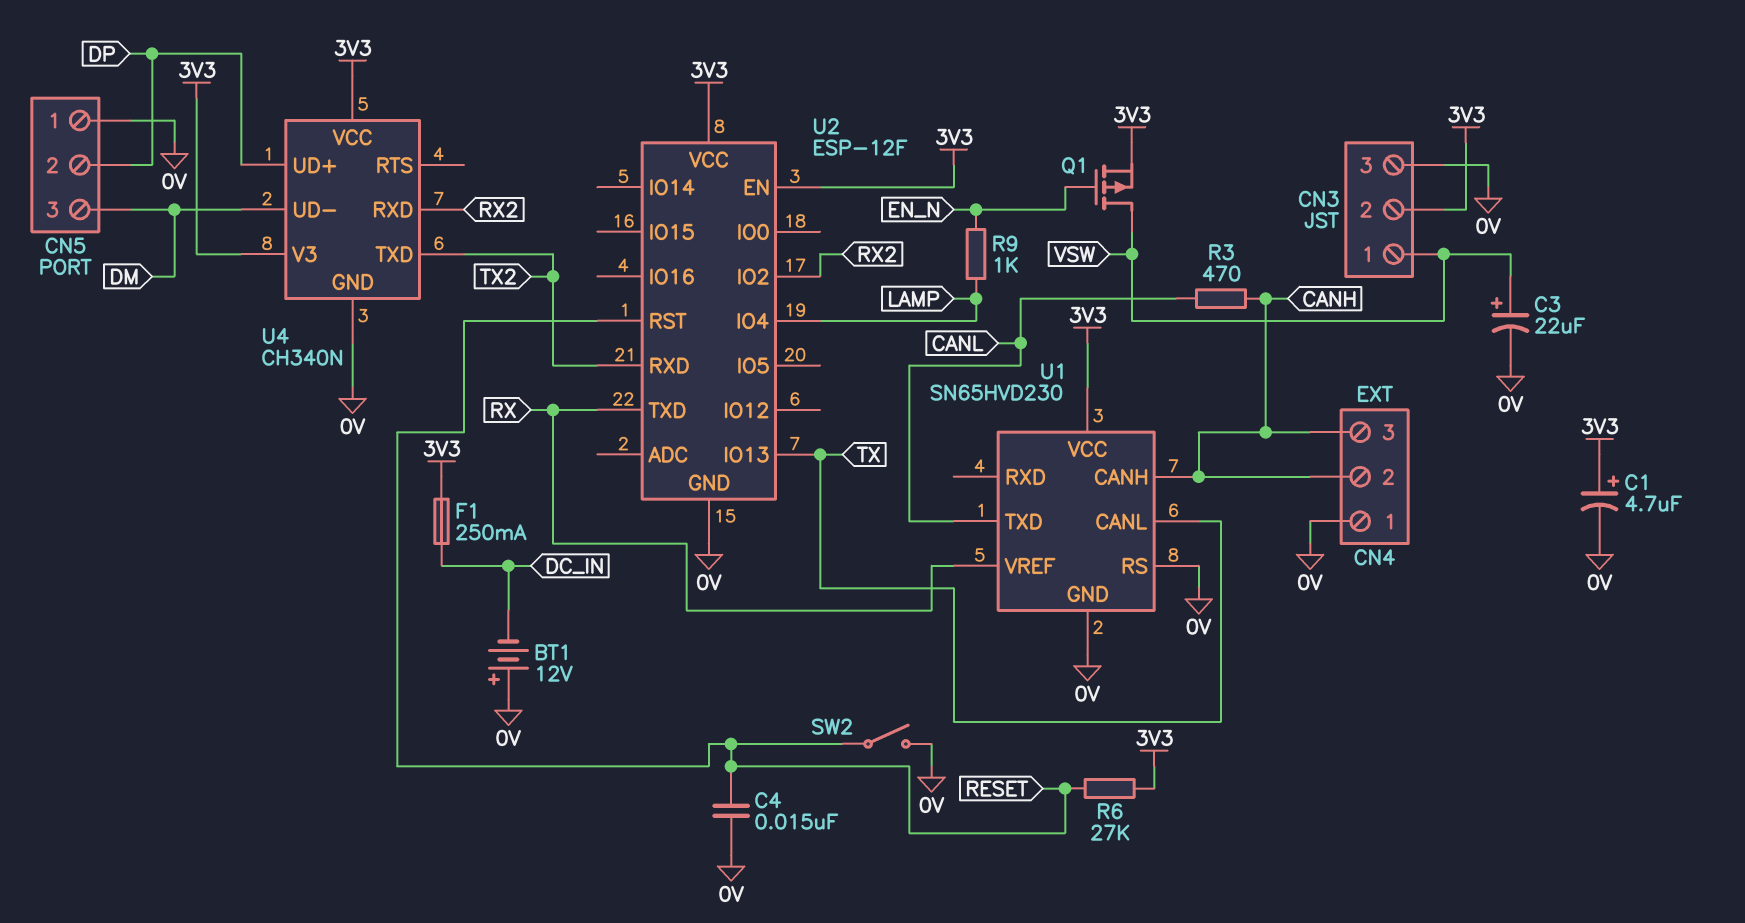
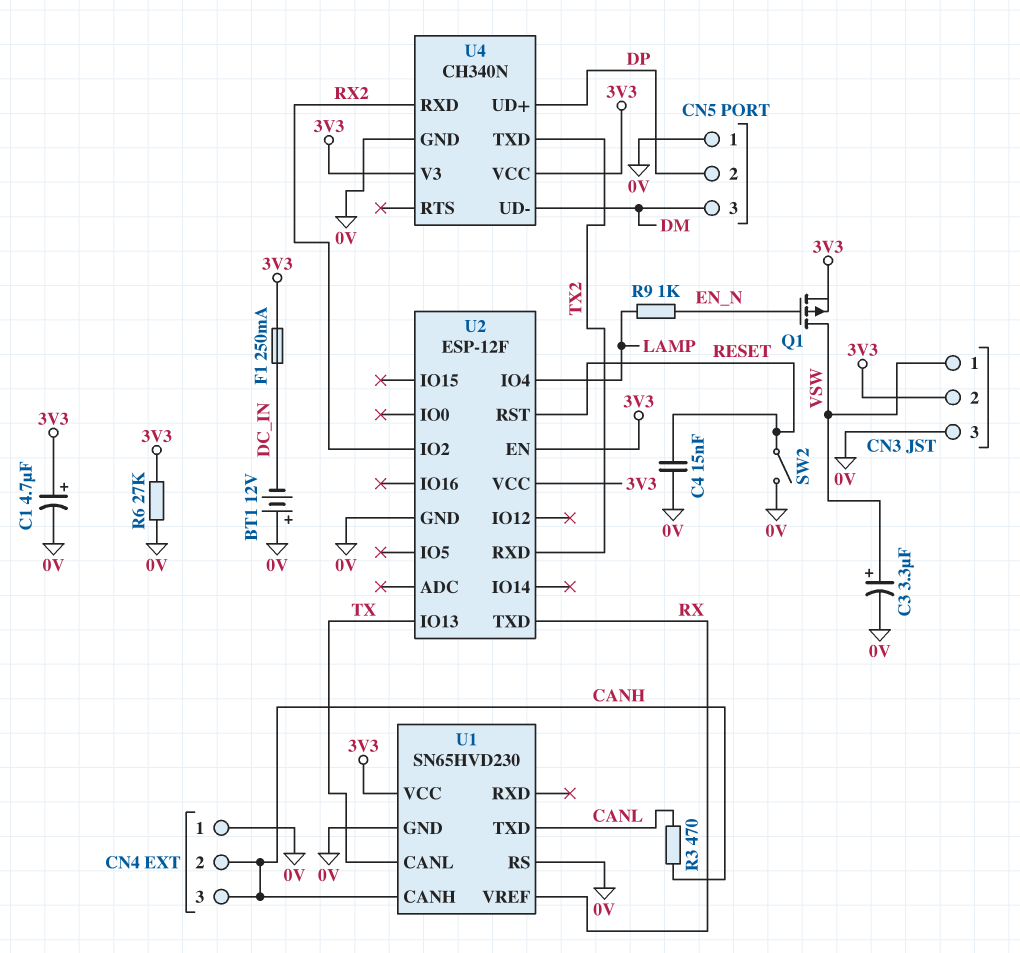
C3: 22uF (plus VSW, minus 0V) -> 3.3uF (plus VSW, minus 0V)
R6: 27k (3V3, RESET) -> 27k (0V, 3V3)

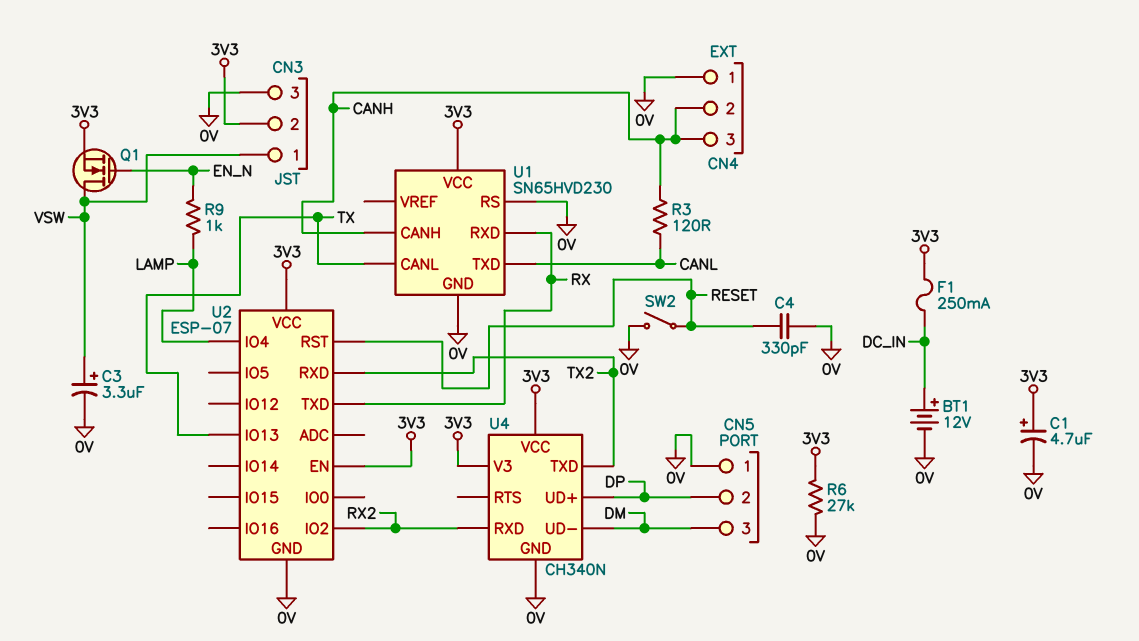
BT1: 12V (plus 0V, minus DC_IN) -> 12V (plus DC_IN, minus 0V)
C4: 15nF (0V, RESET) -> 330pF (0V, RESET)
Q1: PMOS (G EN_N, D VSW, S 3V3) -> NMOS (G EN_N, D VSW, S 3V3)
R3: 470 (CANH, CANL) -> 120 (CANH, CANL)
U1 pin RXD: none -> RX
U1 pin VREF: RX -> none
U2: ESP-12F -> ESP-07

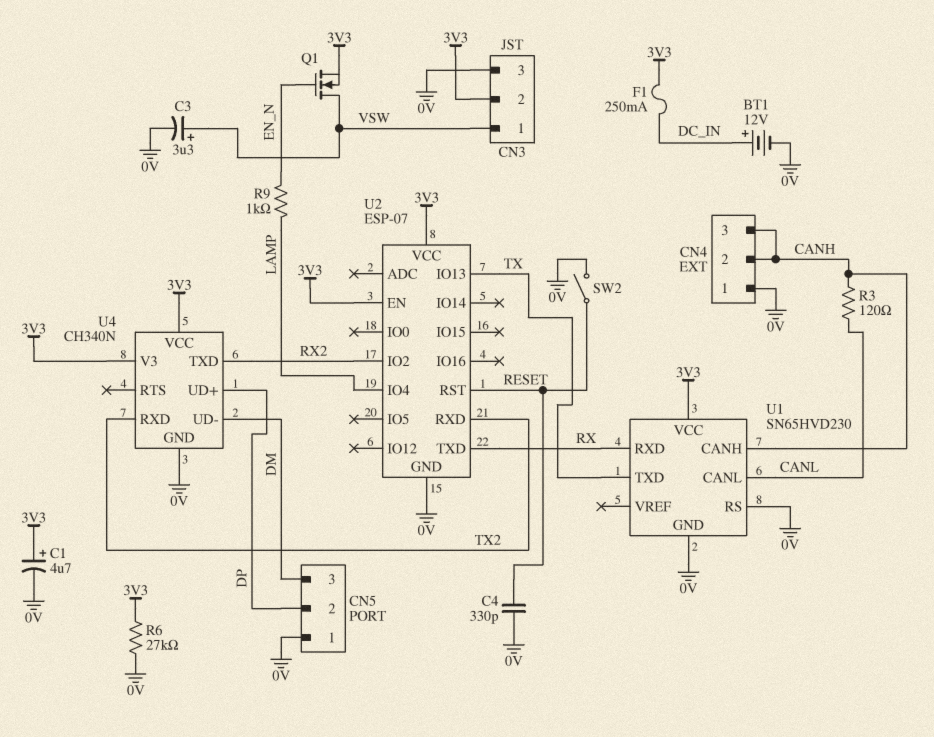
U1 pin CANL: TX -> CANL
U1 pin TXD: CANL -> TX
U4 pin RXD: RX2 -> TX2
U4 pin TXD: TX2 -> RX2

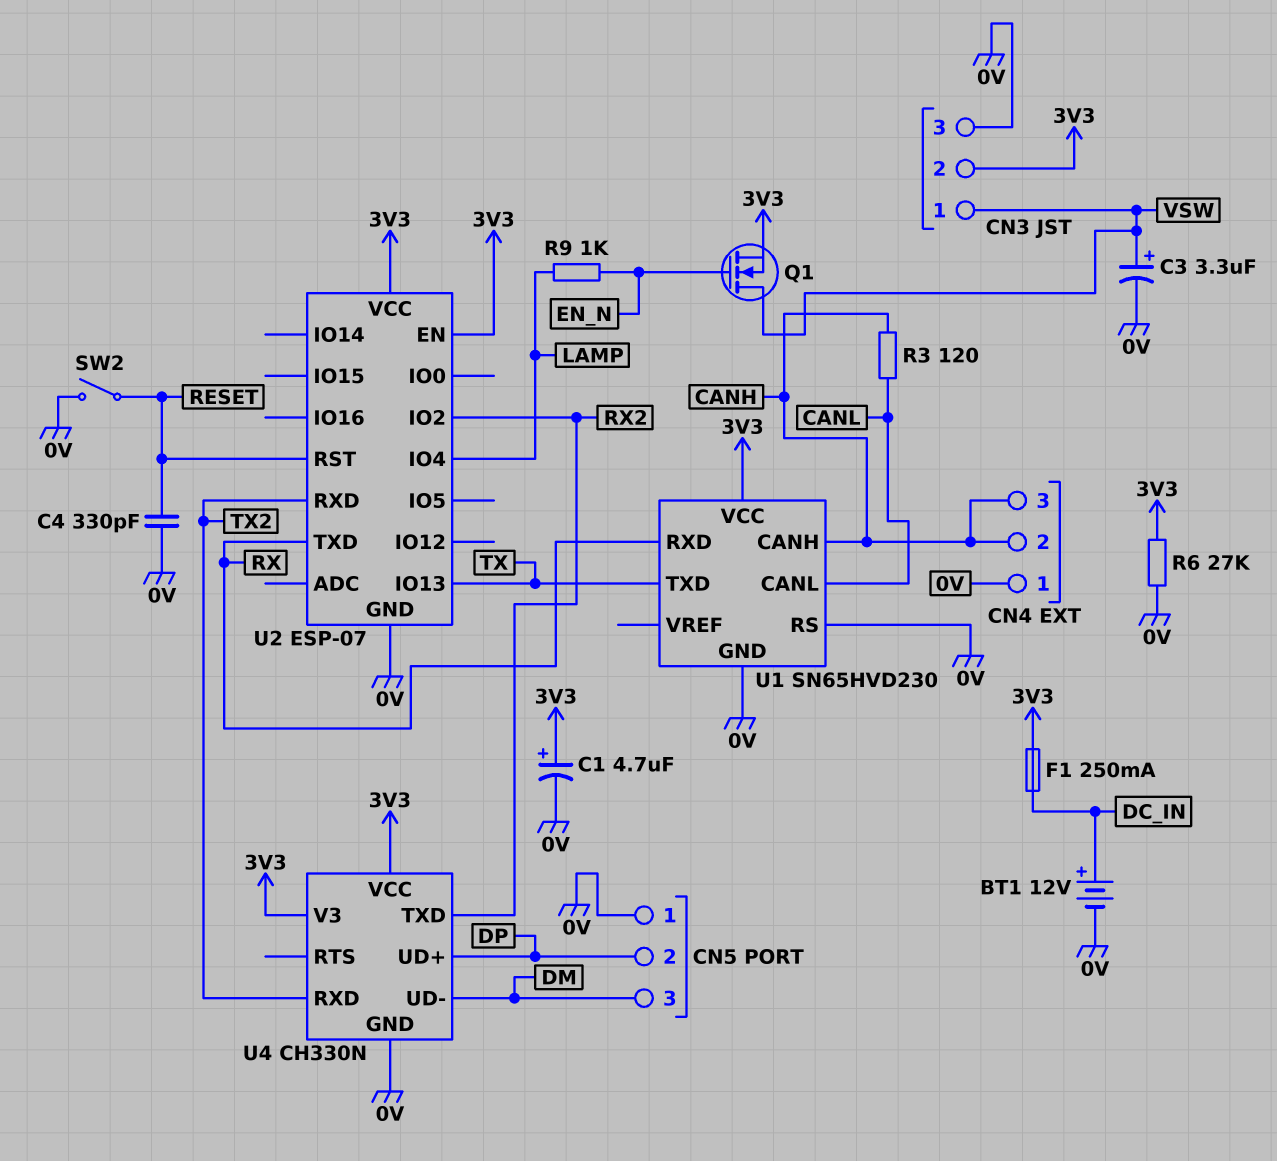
U4: CH340N -> CH330N

